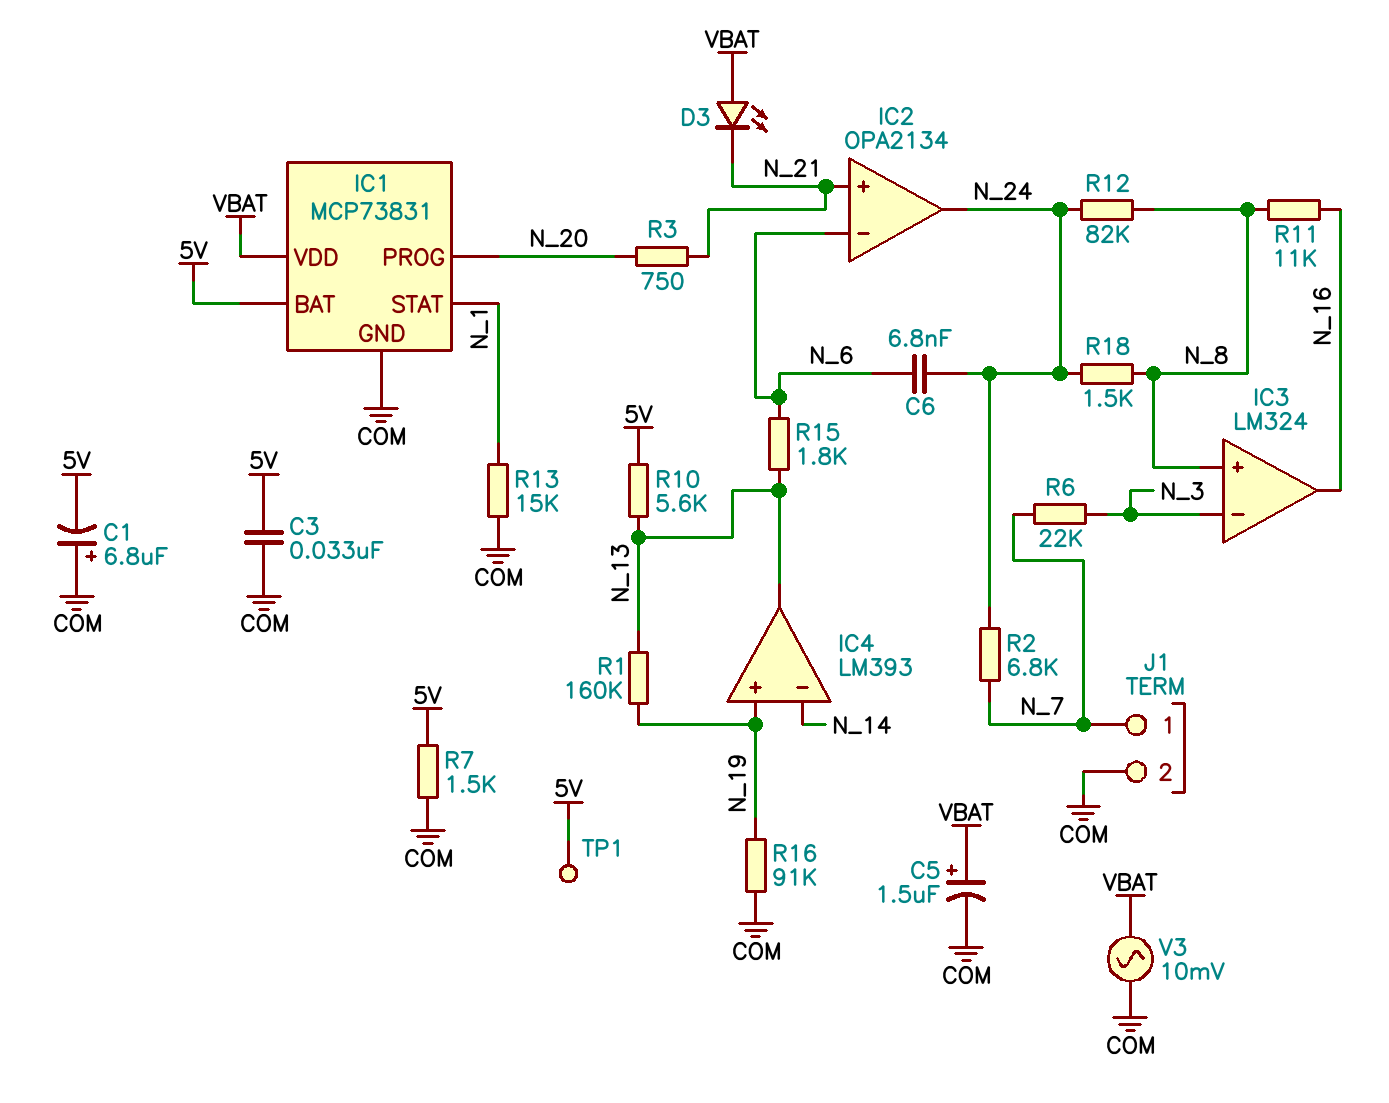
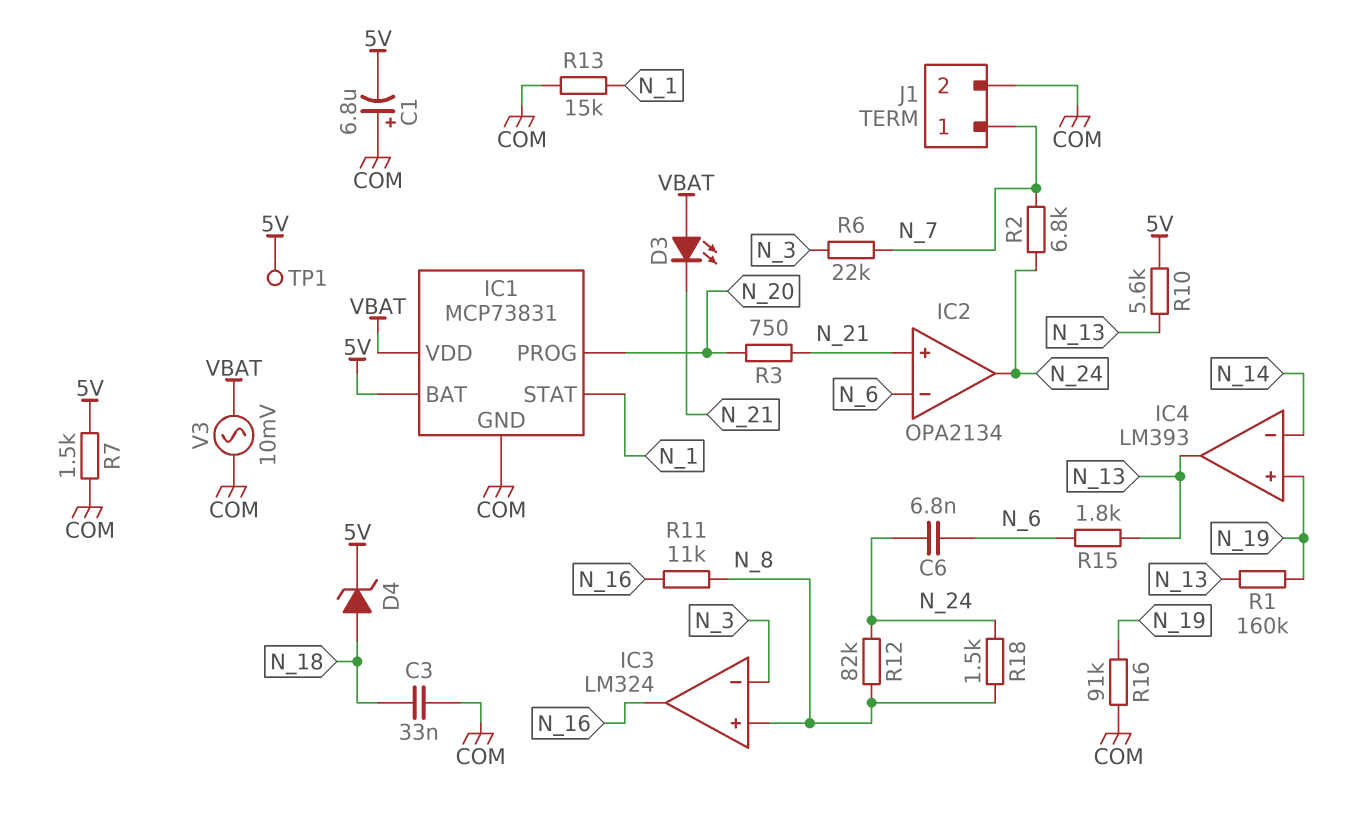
C3: 33nF (5V, COM) -> 33nF (COM, N_18)
C5: 1.5uF (plus VBAT, minus COM) -> none
D4: none -> zener (A N_18, K 5V)

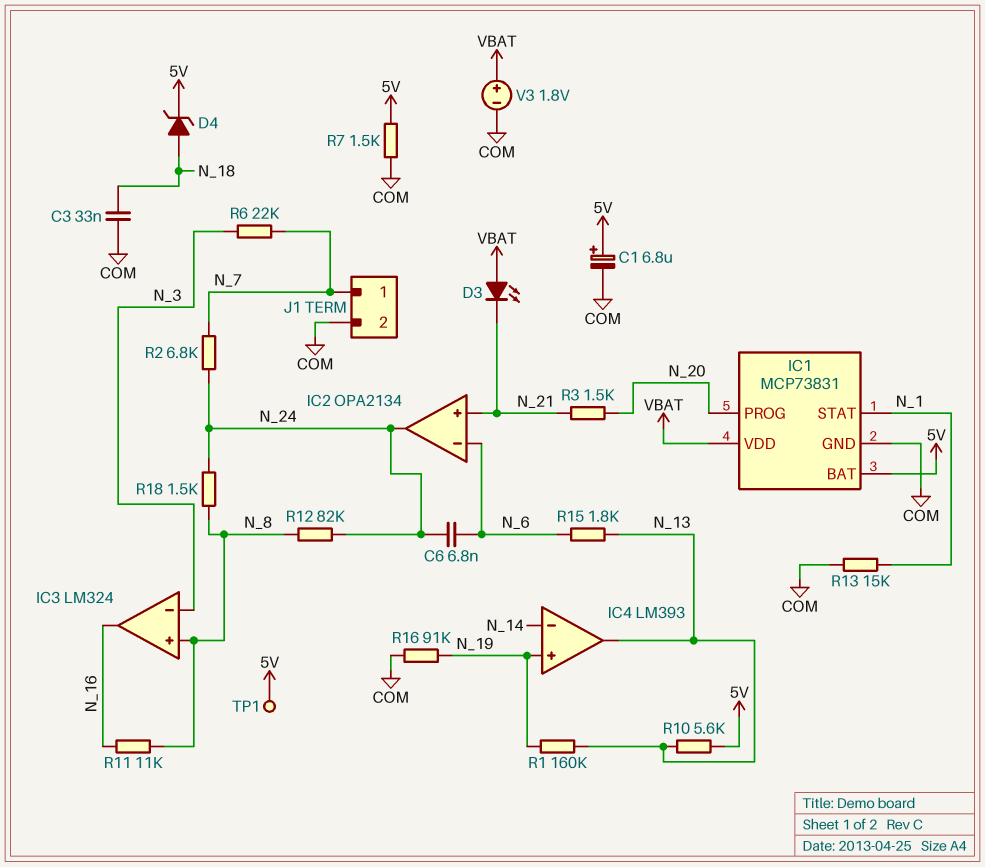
C1: 6.8uF (plus COM, minus 5V) -> 6.8uF (plus 5V, minus COM)
R3: 750 (N_20, N_21) -> 1.5k (N_20, N_21)
V3: AC 10mV (COM, VBAT) -> 1.8V (plus VBAT, minus COM)

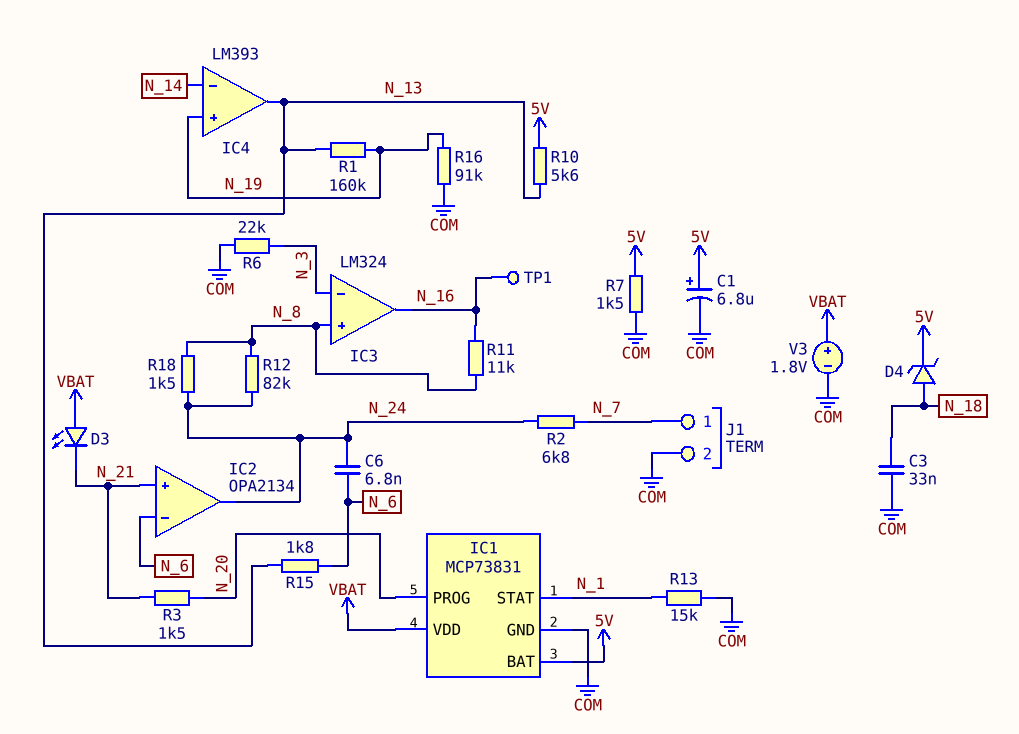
R6: 22k (N_3, N_7) -> 22k (COM, N_3)
TP1: test point (5V) -> test point (N_16)

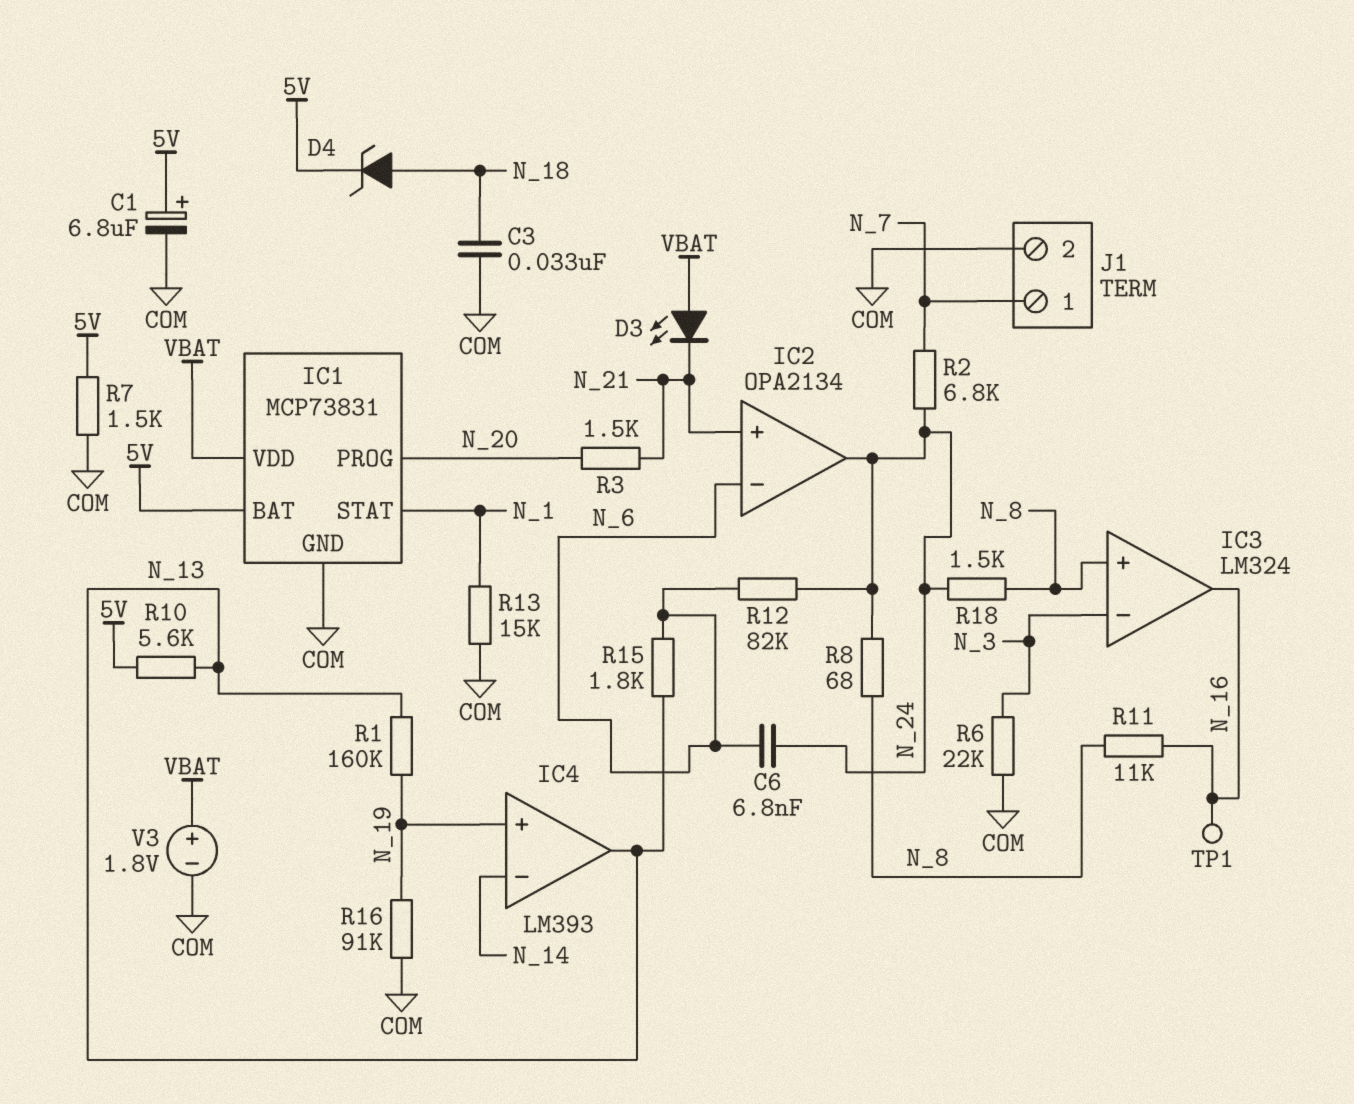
R8: none -> 68 (N_8, N_24)
R12: 82k (N_8, N_24) -> 82k (N_6, N_24)

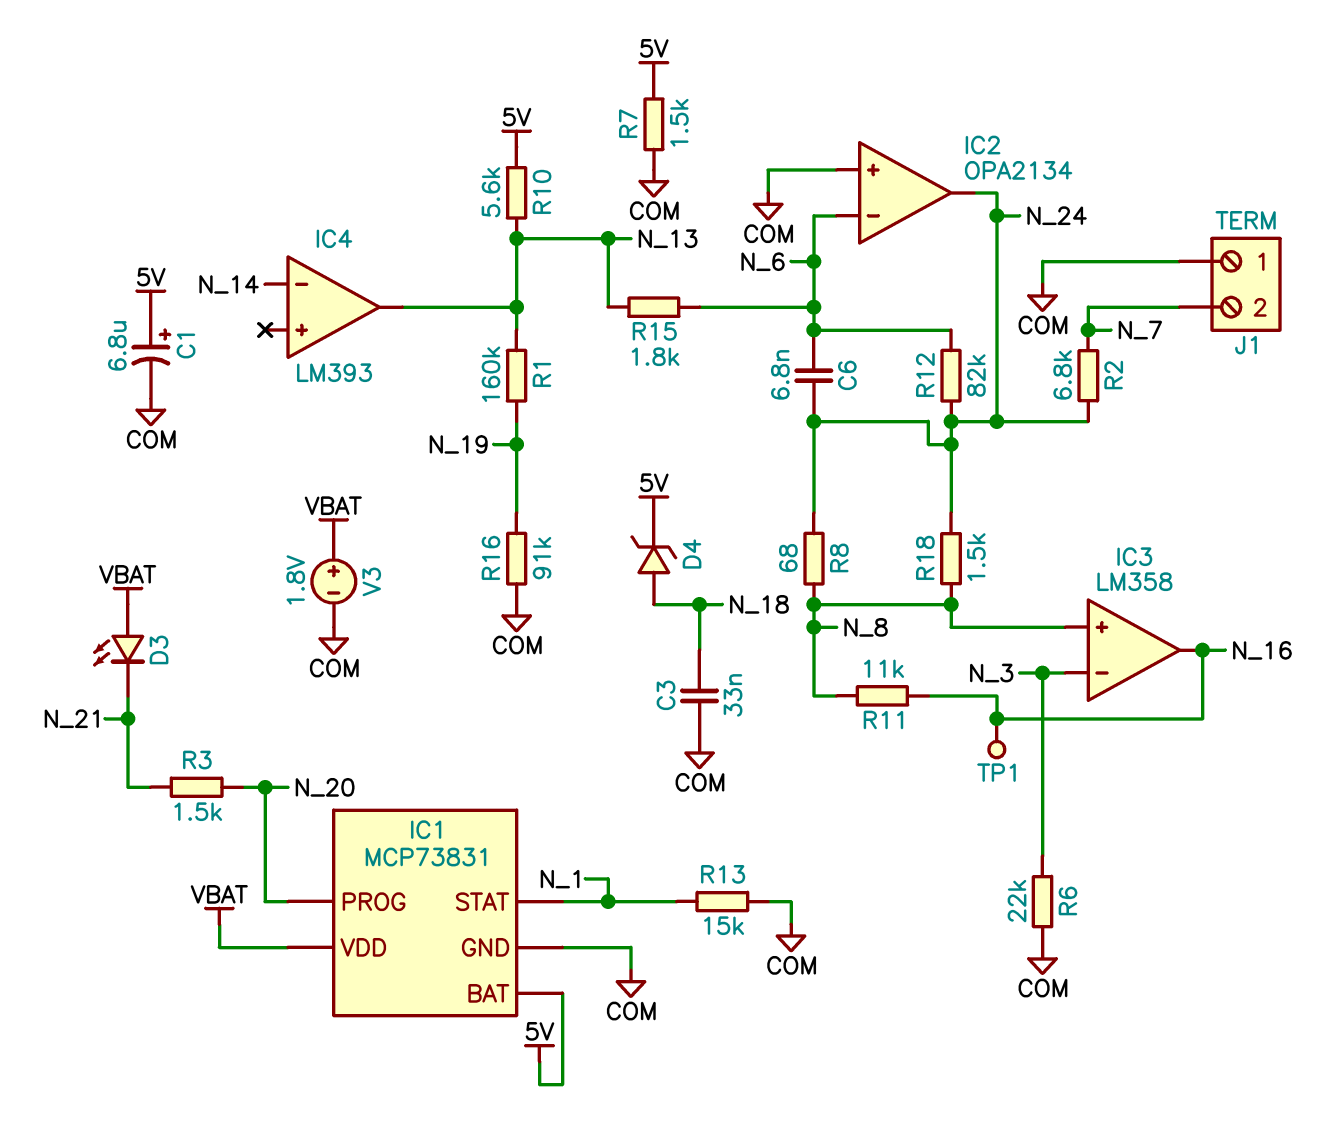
IC2 pin in+: N_21 -> COM
IC3: LM324 -> LM358
IC4 pin in+: N_19 -> none
J1 pin 1: N_7 -> COM
J1 pin 2: COM -> N_7

